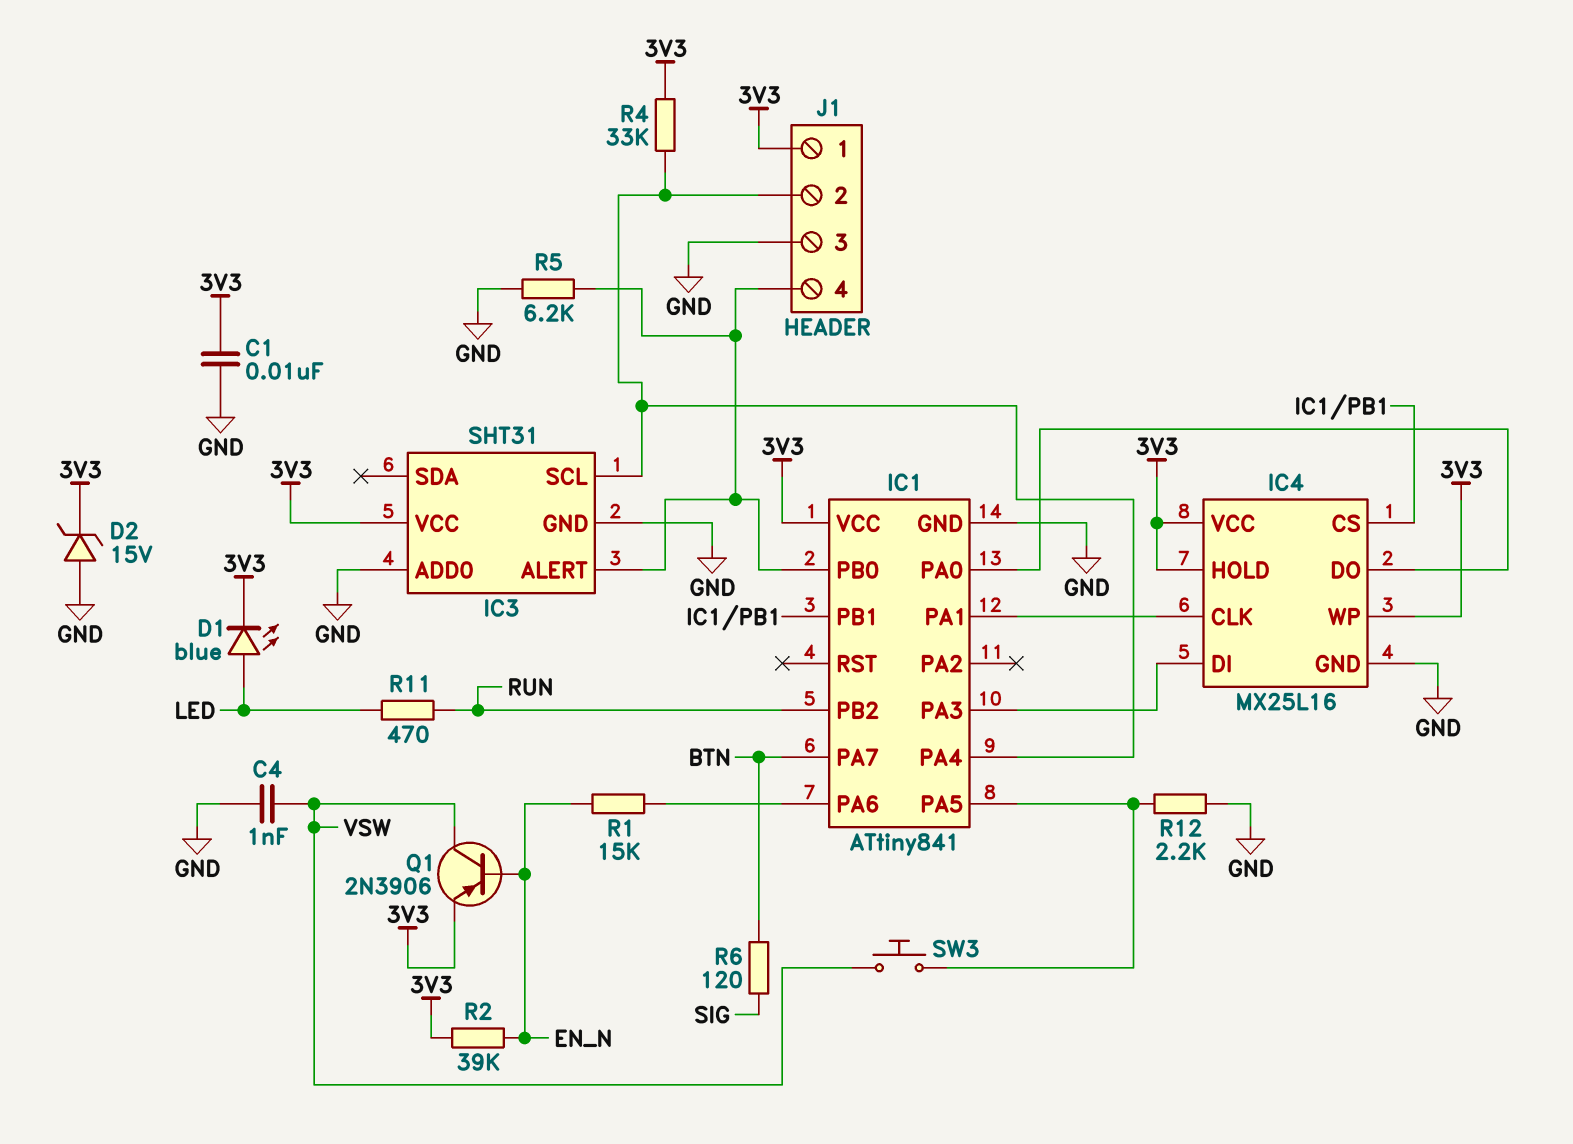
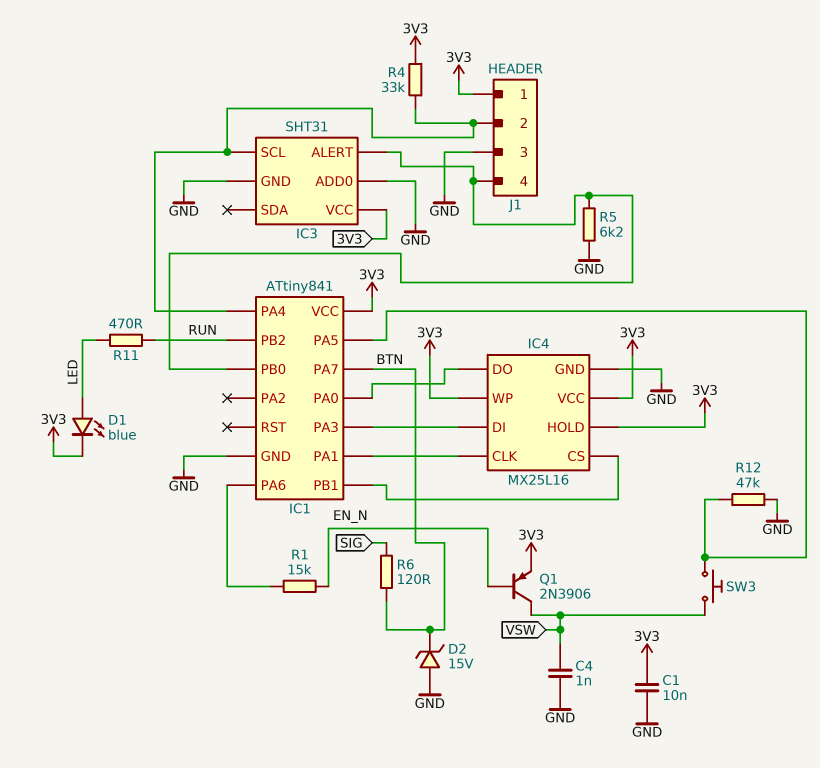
D2: zener 15V (A GND, K 3V3) -> zener 15V (A GND, K BTN)
R2: 39k (3V3, EN_N) -> none
R12: 2.2k (GND, IC1/PA5) -> 47k (GND, IC1/PA5)

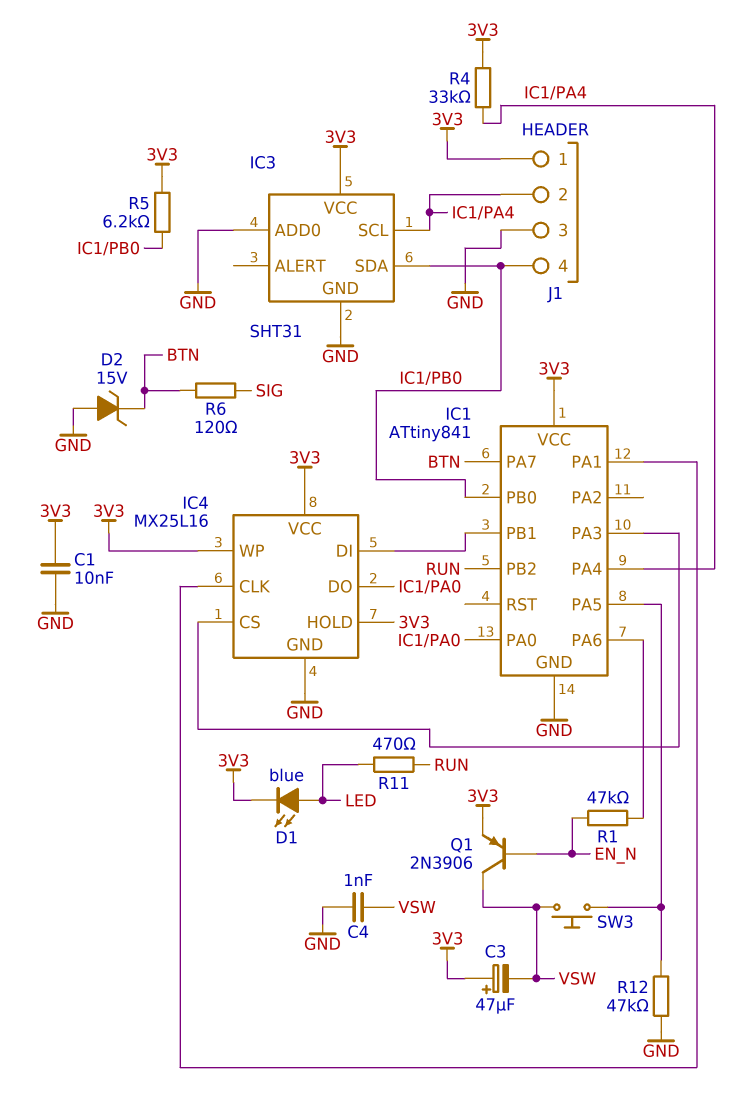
C3: none -> 47uF (plus 3V3, minus VSW)
IC3 pin ALERT: IC1/PB0 -> none
IC3 pin SDA: none -> IC1/PB0
IC4 pin CS: IC1/PB1 -> IC1/PA3
IC4 pin DI: IC1/PA3 -> IC1/PB1
R1: 15k (EN_N, IC1/PA6) -> 47k (EN_N, IC1/PA6)
R5: 6.2k (GND, IC1/PB0) -> 6.2k (3V3, IC1/PB0)

